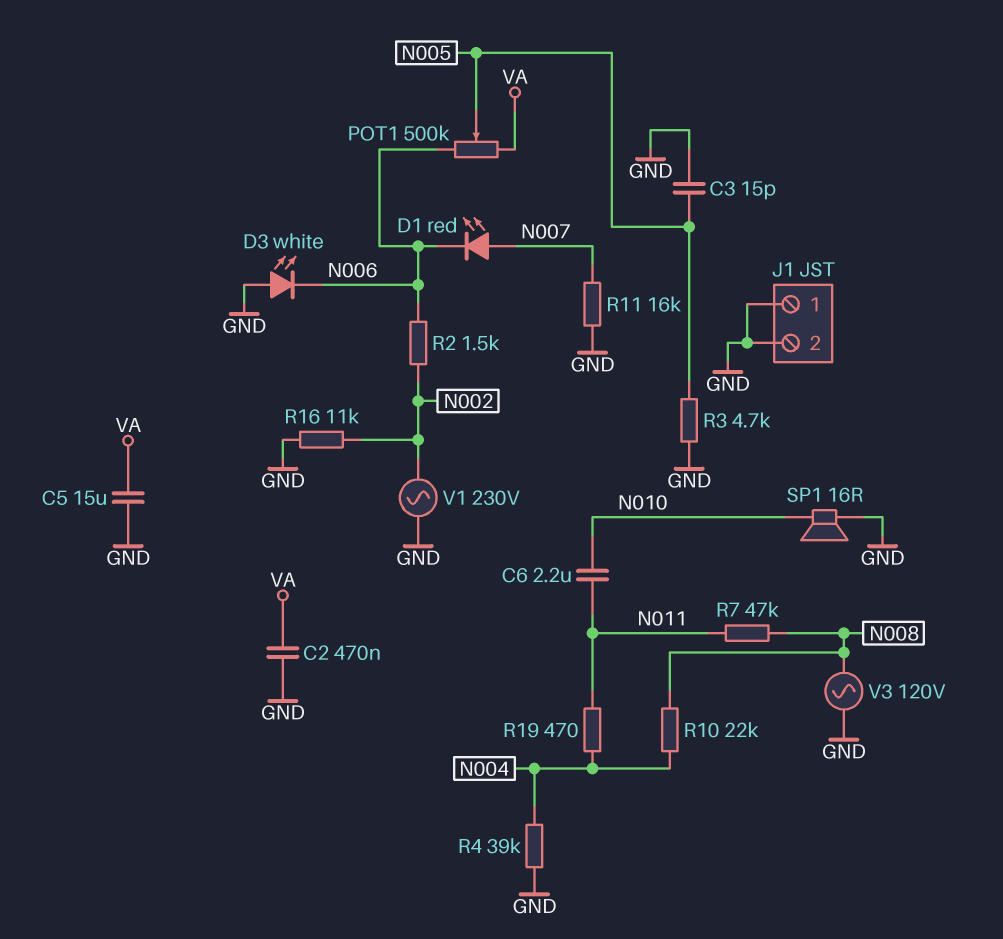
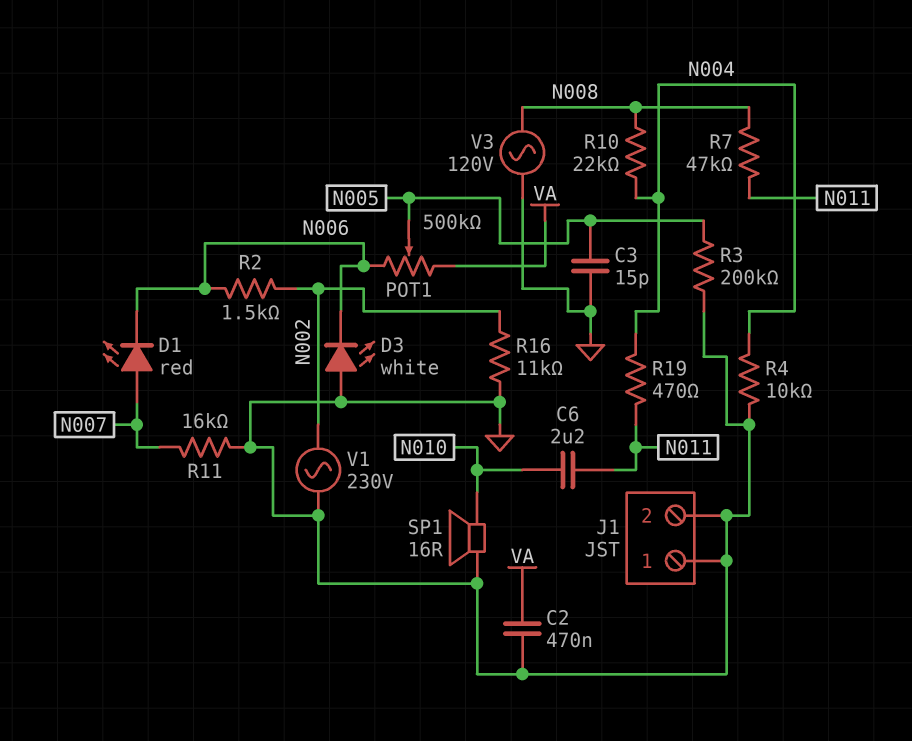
C5: 15uF (GND, VA) -> none
R3: 4.7k (GND, N005) -> 200k (GND, N005)
R4: 39k (GND, N004) -> 10k (GND, N004)

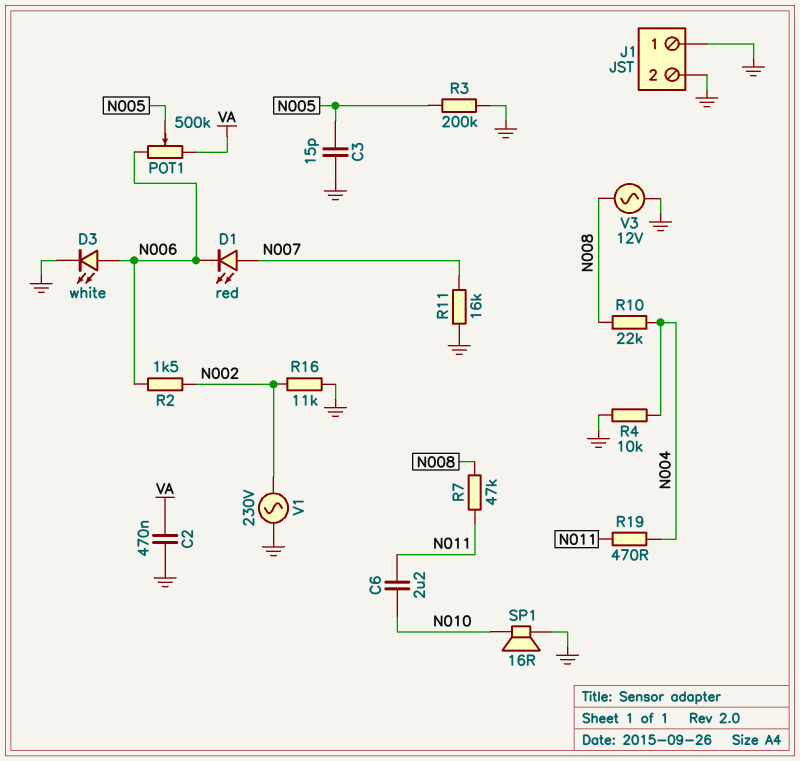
D3: LED white (A GND, K N006) -> LED white (A N006, K GND)
V3: AC 120V (GND, N008) -> AC 12V (GND, N008)

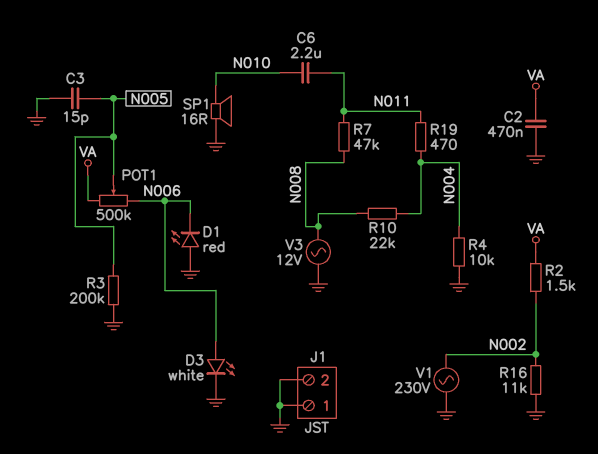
D1: LED red (A N007, K N006) -> LED red (A GND, K N006)
R2: 1.5k (N002, N006) -> 1.5k (N002, VA)
R11: 16k (GND, N007) -> none

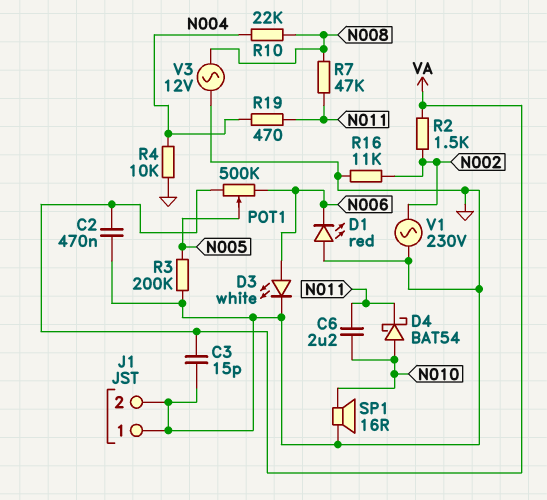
C3: 15pF (GND, N005) -> 15pF (GND, VA)
D4: none -> schottky BAT54 (A N010, K N011)

